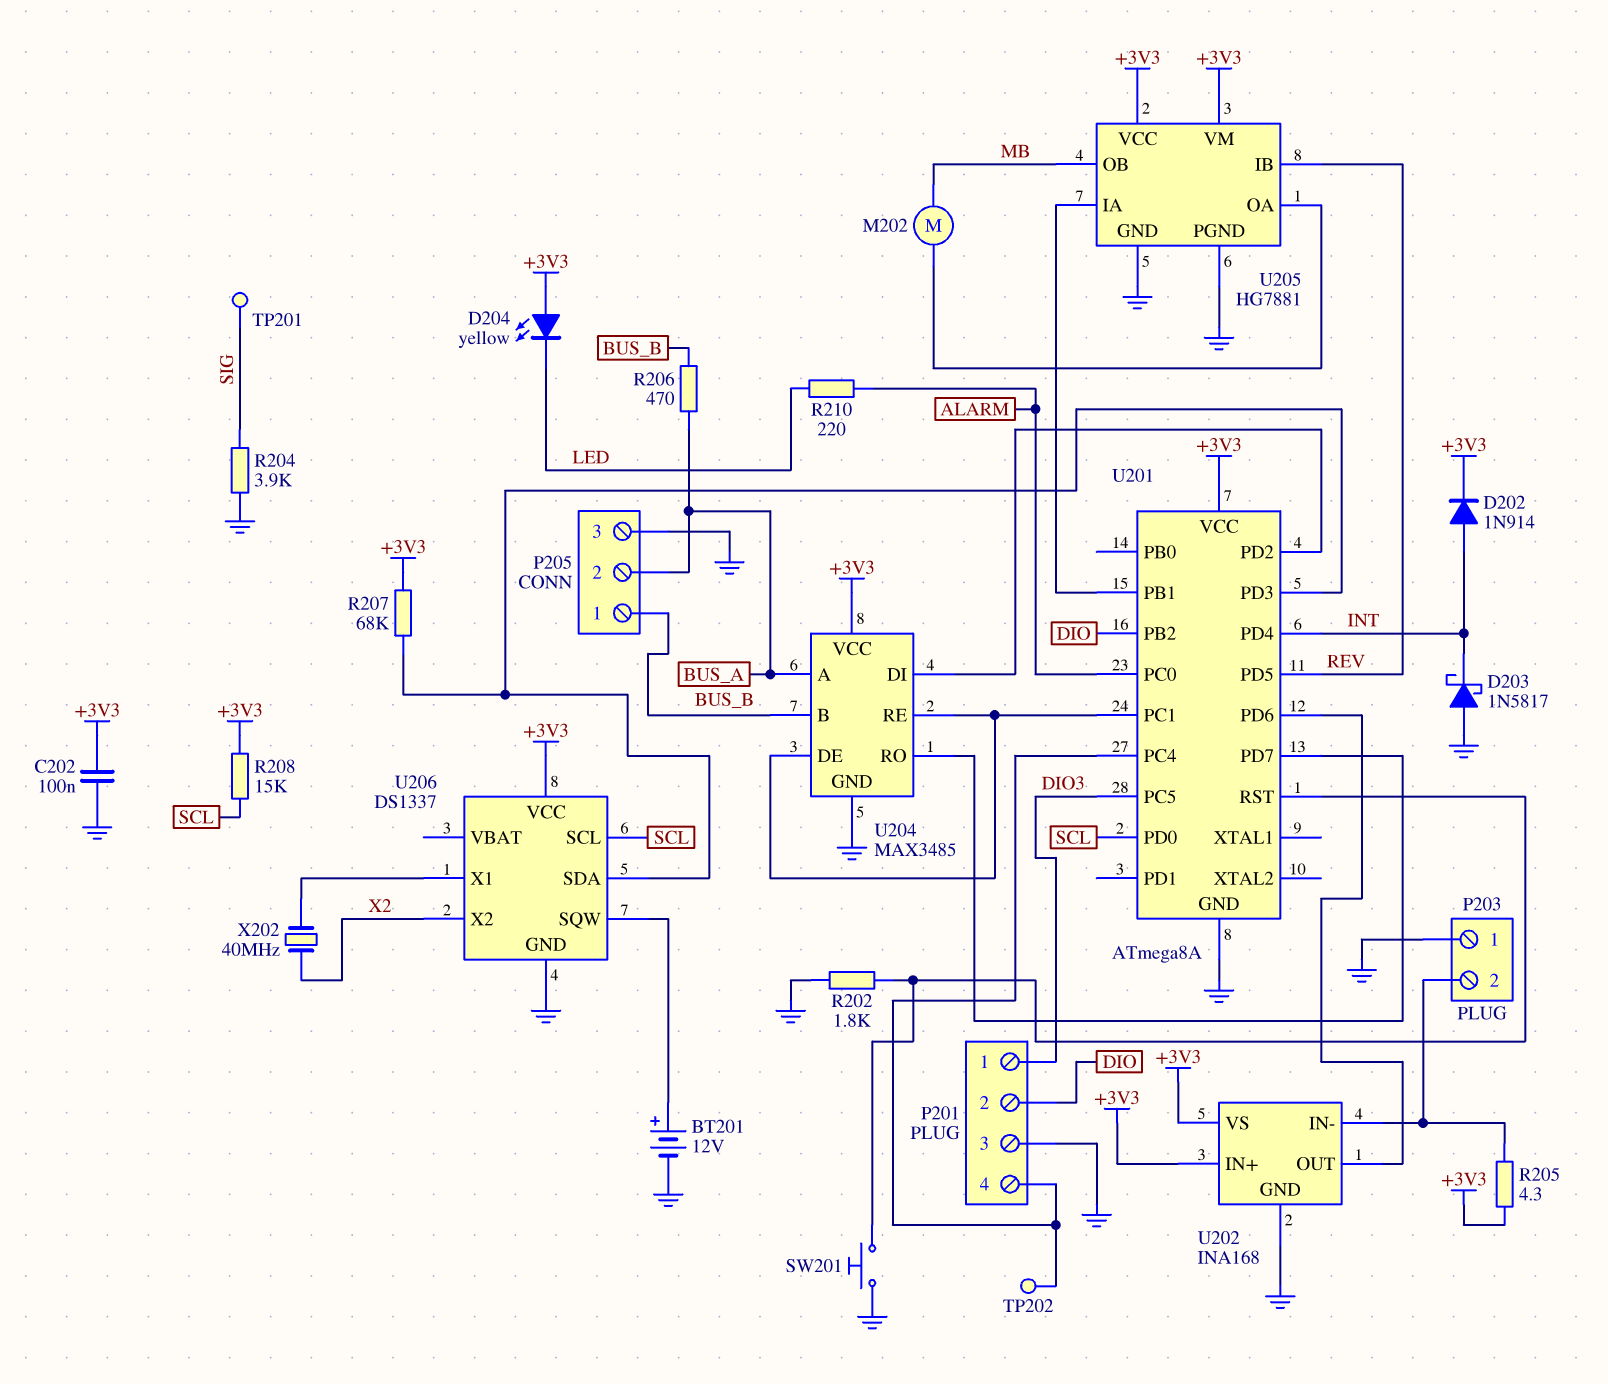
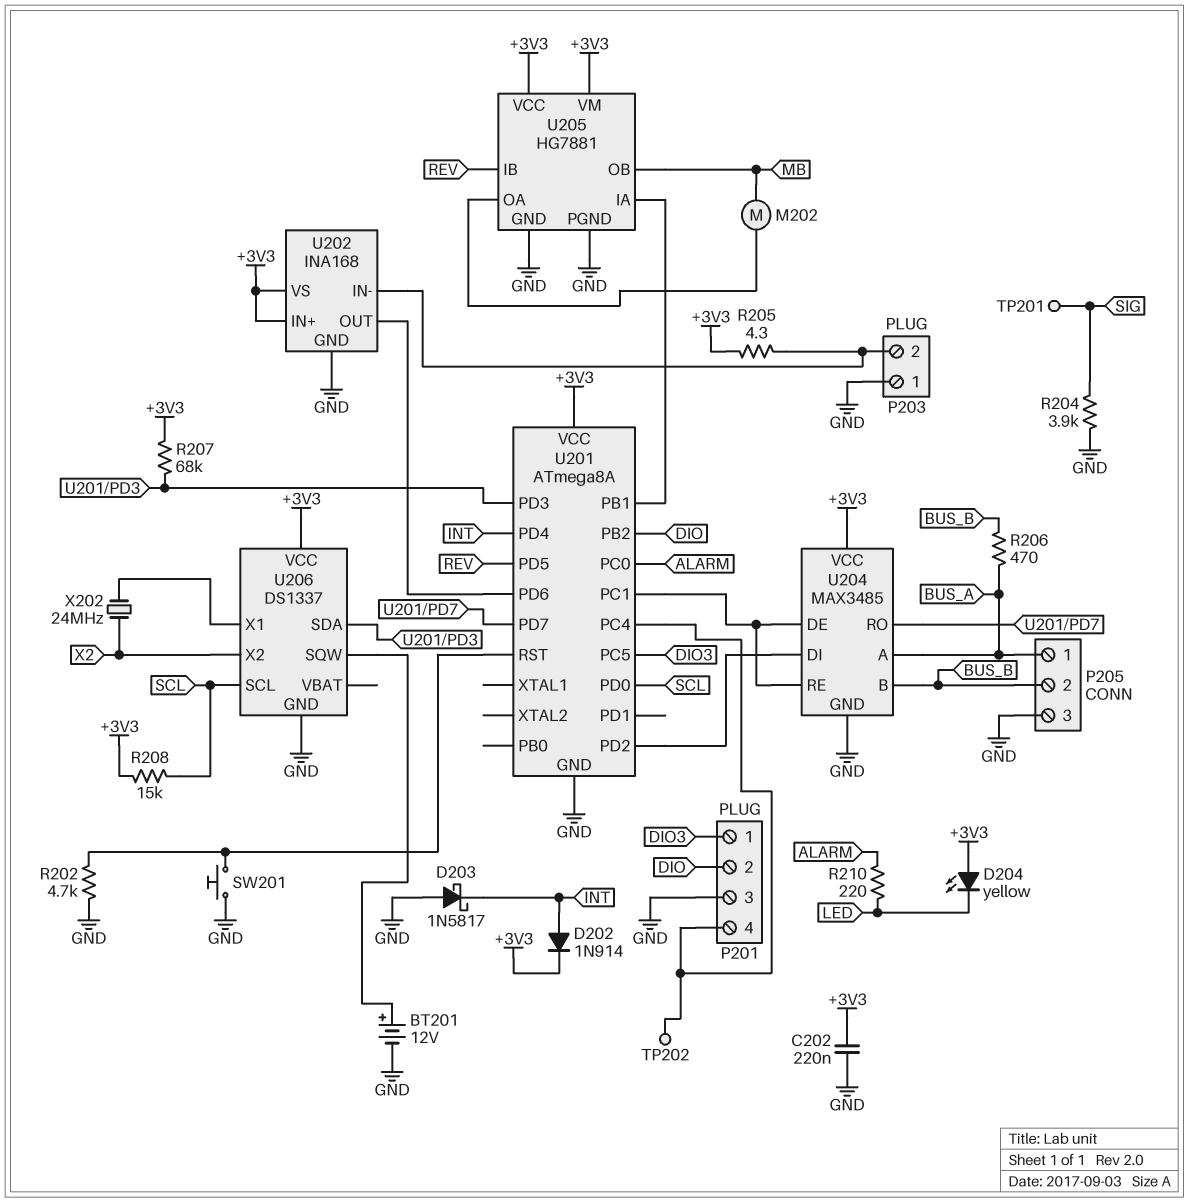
C202: 100nF (+3V3, GND) -> 220nF (+3V3, GND)
P205 pin 1: BUS_B -> BUS_A
P205 pin 2: BUS_A -> BUS_B
R202: 1.8k (GND, U201/RST) -> 4.7k (GND, U201/RST)
X202: 40MHz (U206/X1, X2) -> 24MHz (U206/X1, X2)

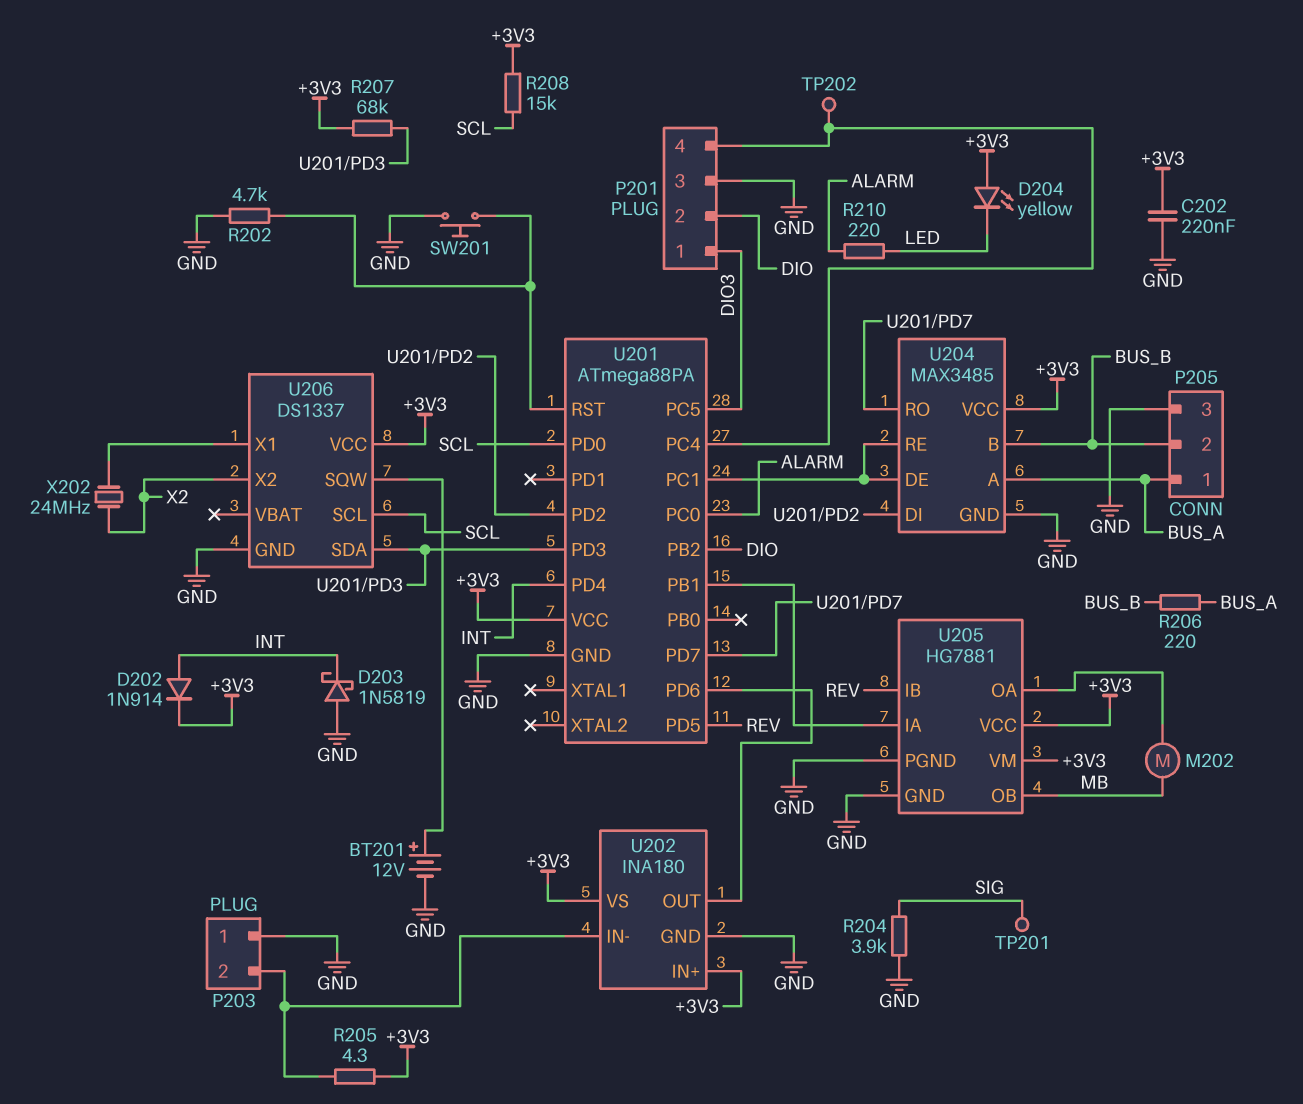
D203: schottky 1N5817 (A GND, K INT) -> schottky 1N5819 (A GND, K INT)
R206: 470 (BUS_A, BUS_B) -> 220 (BUS_A, BUS_B)
U201: ATmega8A -> ATmega88PA
U202: INA168 -> INA180

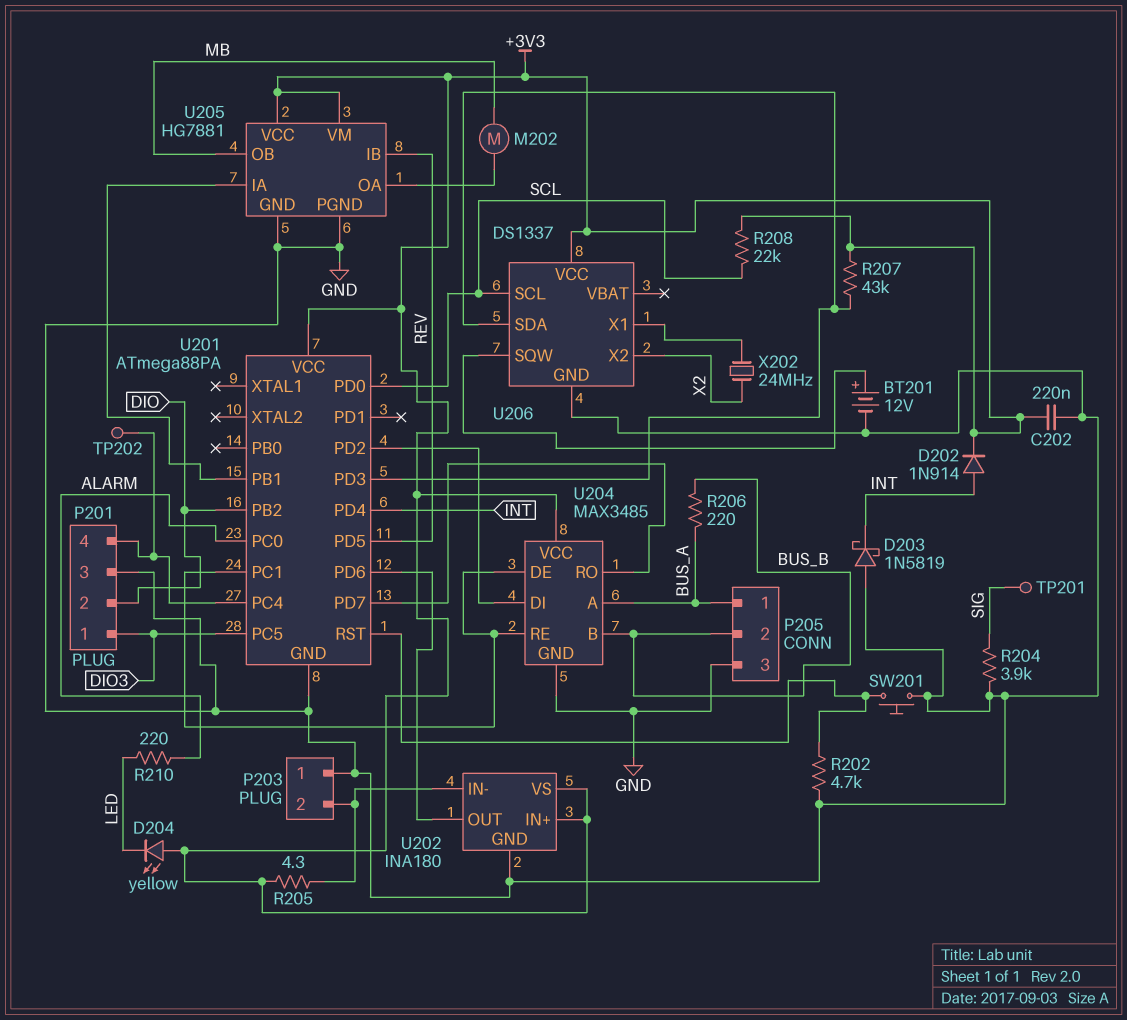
R207: 68k (+3V3, U201/PD3) -> 43k (+3V3, U201/PD3)
R208: 15k (+3V3, SCL) -> 22k (+3V3, SCL)

